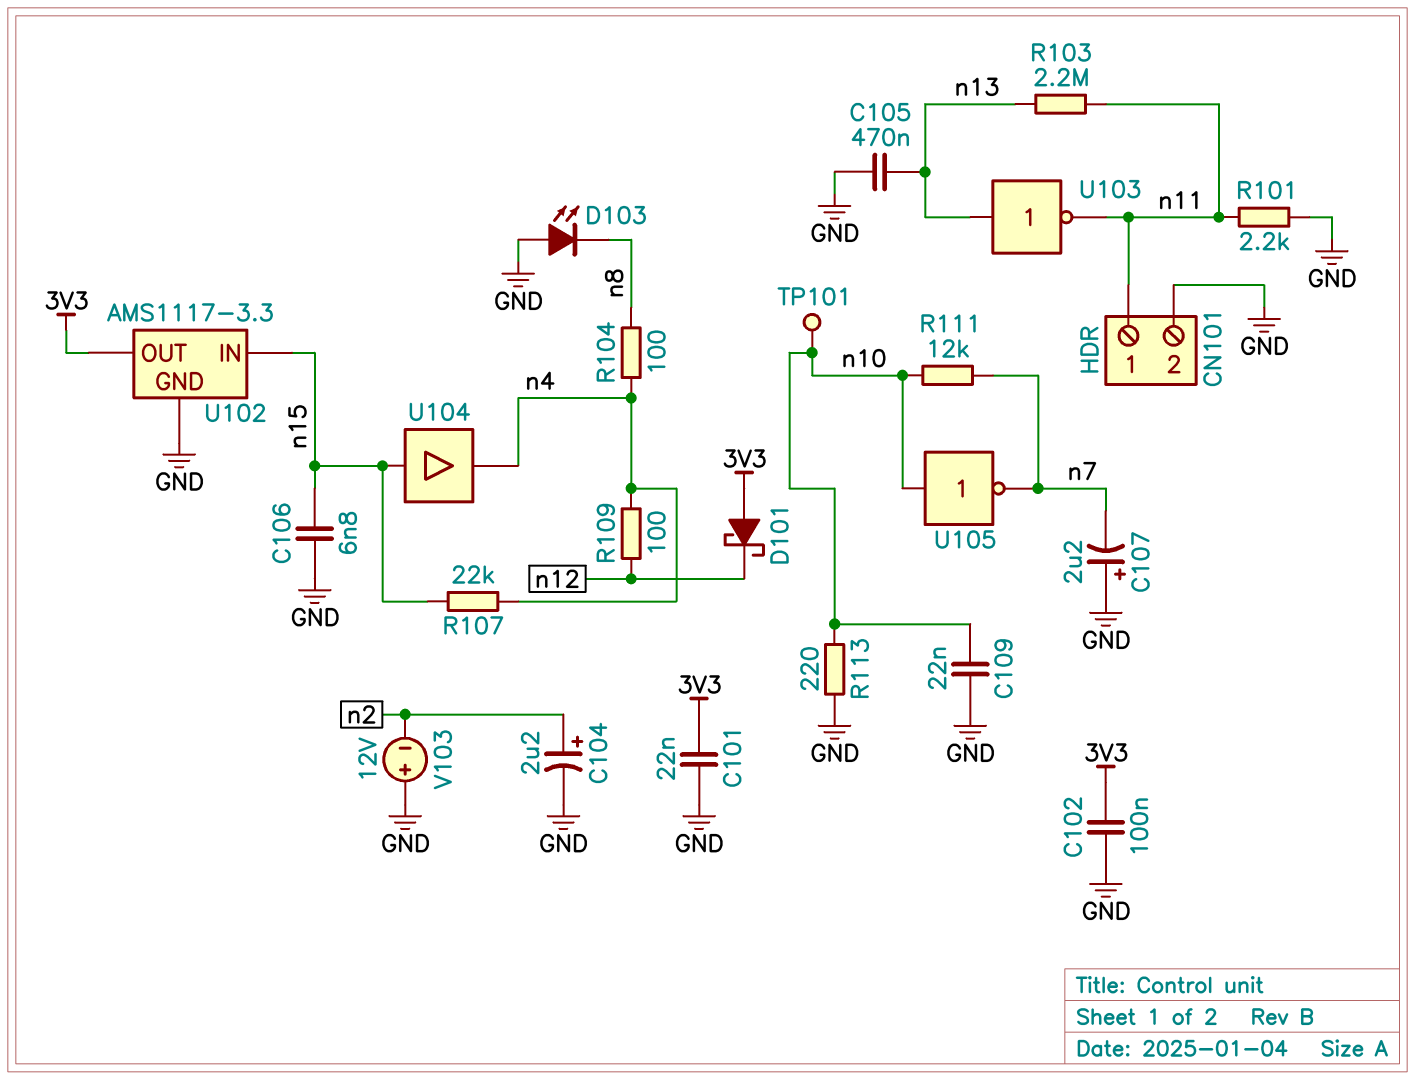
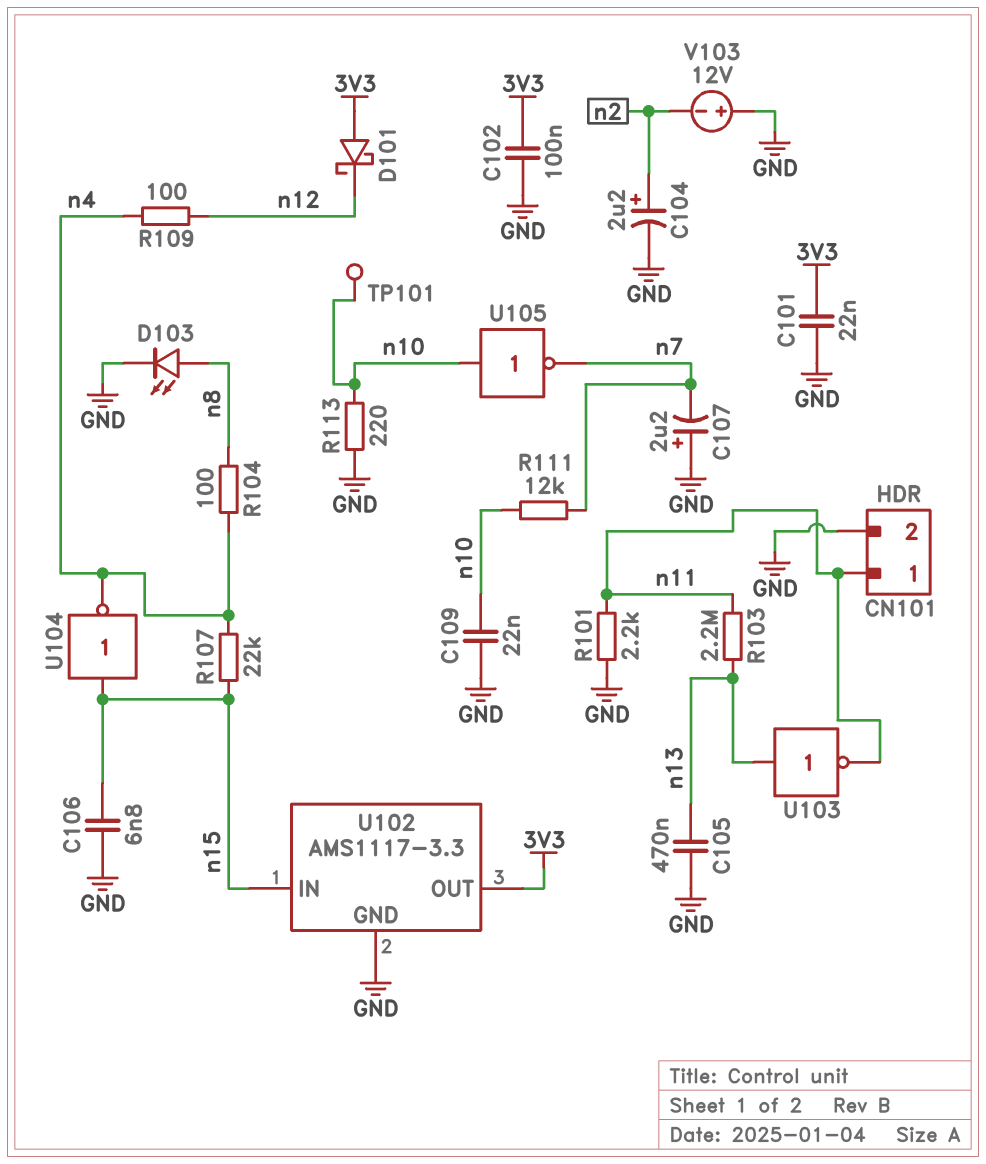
D103: LED (A GND, K n8) -> LED (A n8, K GND)
U104: buffer (in n15, out n4) -> NOT (in n15, out n4)

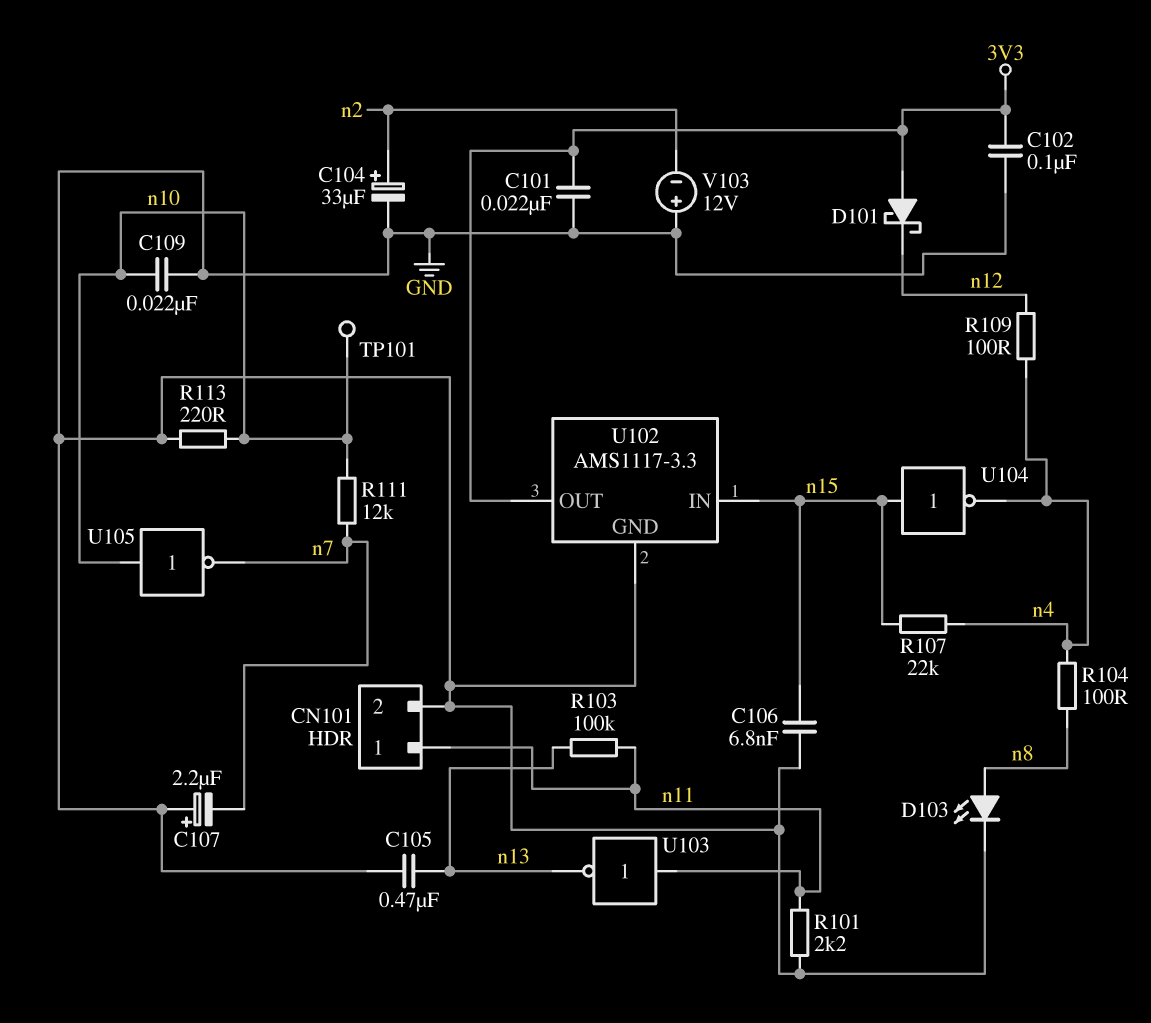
C104: 2.2uF (plus n2, minus GND) -> 33uF (plus n2, minus GND)
R103: 2.2M (n11, n13) -> 100k (n11, n13)
U103: NOT (in n13, out n11) -> NOT (in n11, out n13)

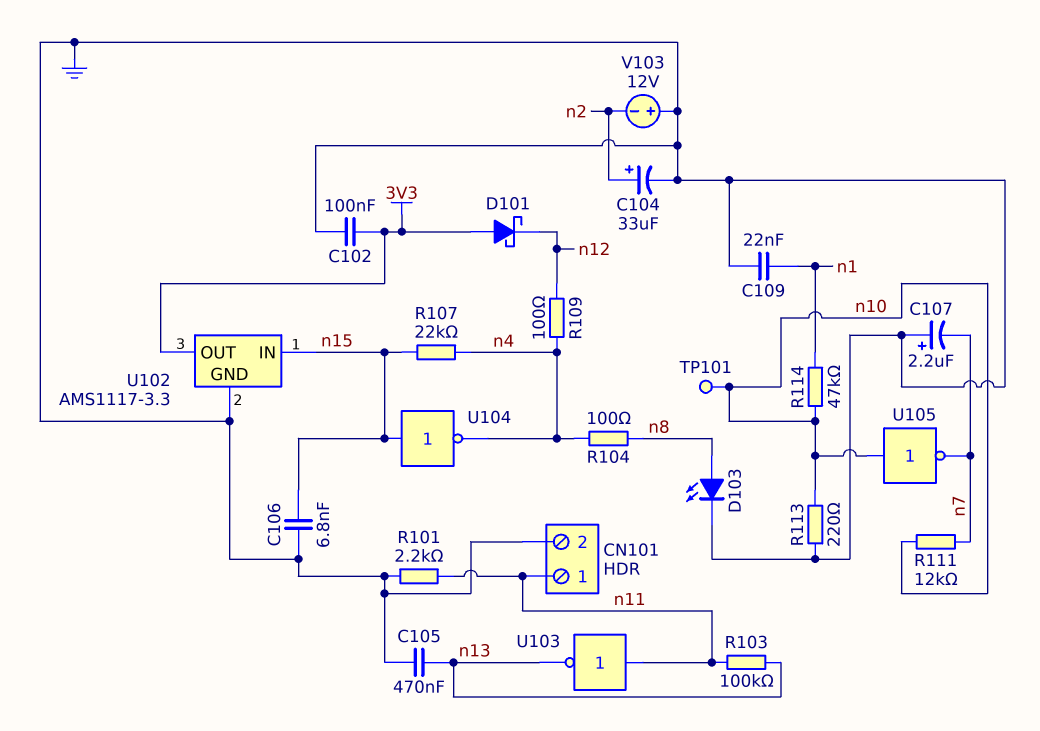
C101: 22nF (3V3, GND) -> none
C109: 22nF (GND, n10) -> 22nF (GND, n1)
R114: none -> 47k (n1, n10)

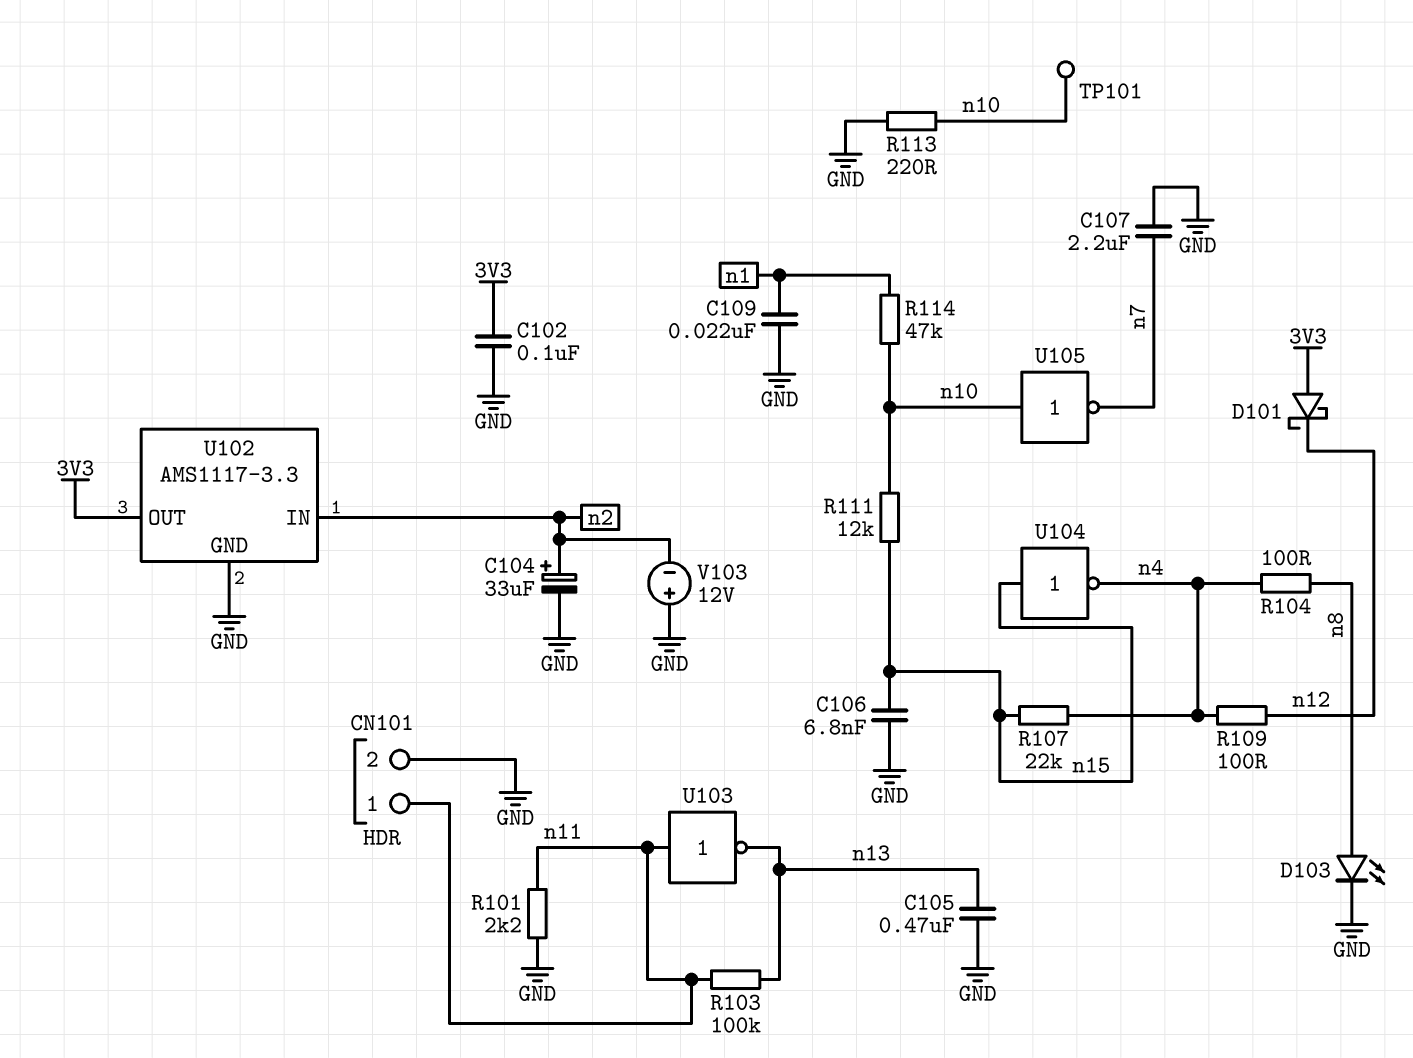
C107: 2.2uF (plus GND, minus n7) -> 2.2uF (GND, n7)
R111: 12k (n7, n10) -> 12k (n10, n15)
U102 pin IN: n15 -> n2

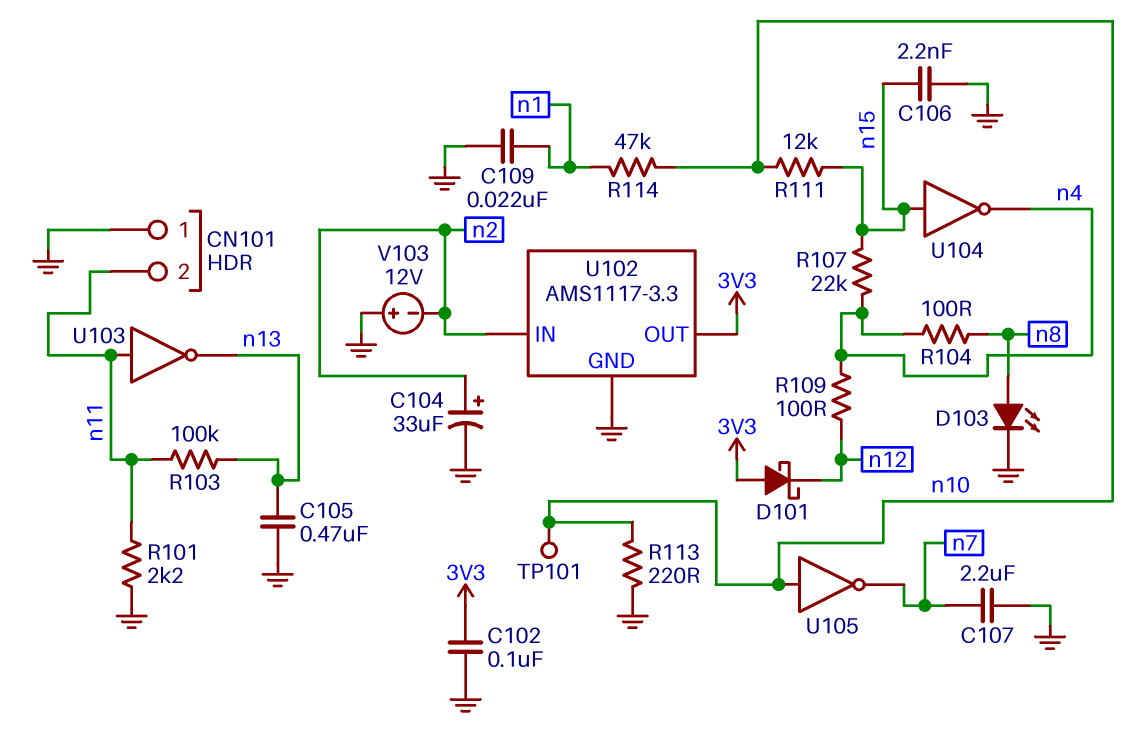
C106: 6.8nF (GND, n15) -> 2.2nF (GND, n15)
CN101 pin 1: n11 -> GND
CN101 pin 2: GND -> n11

